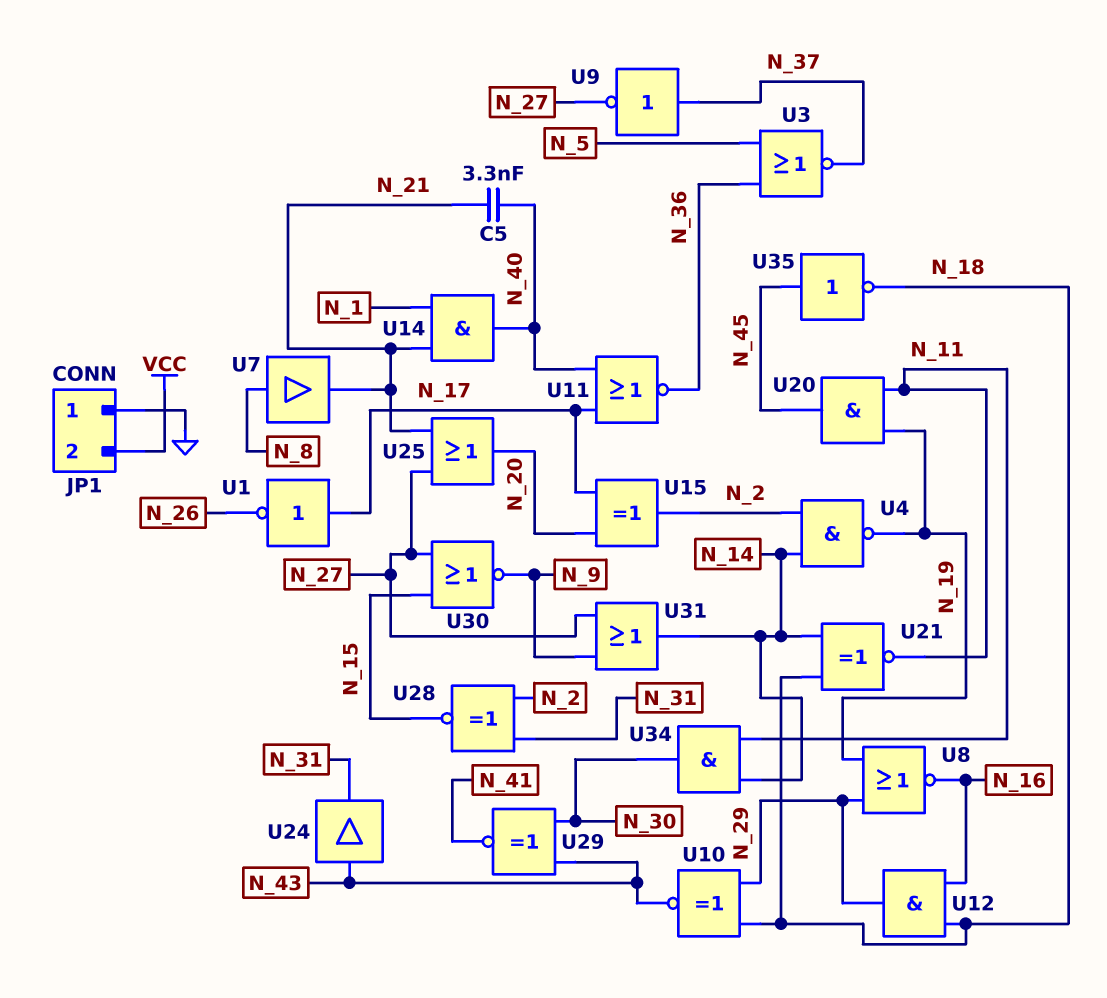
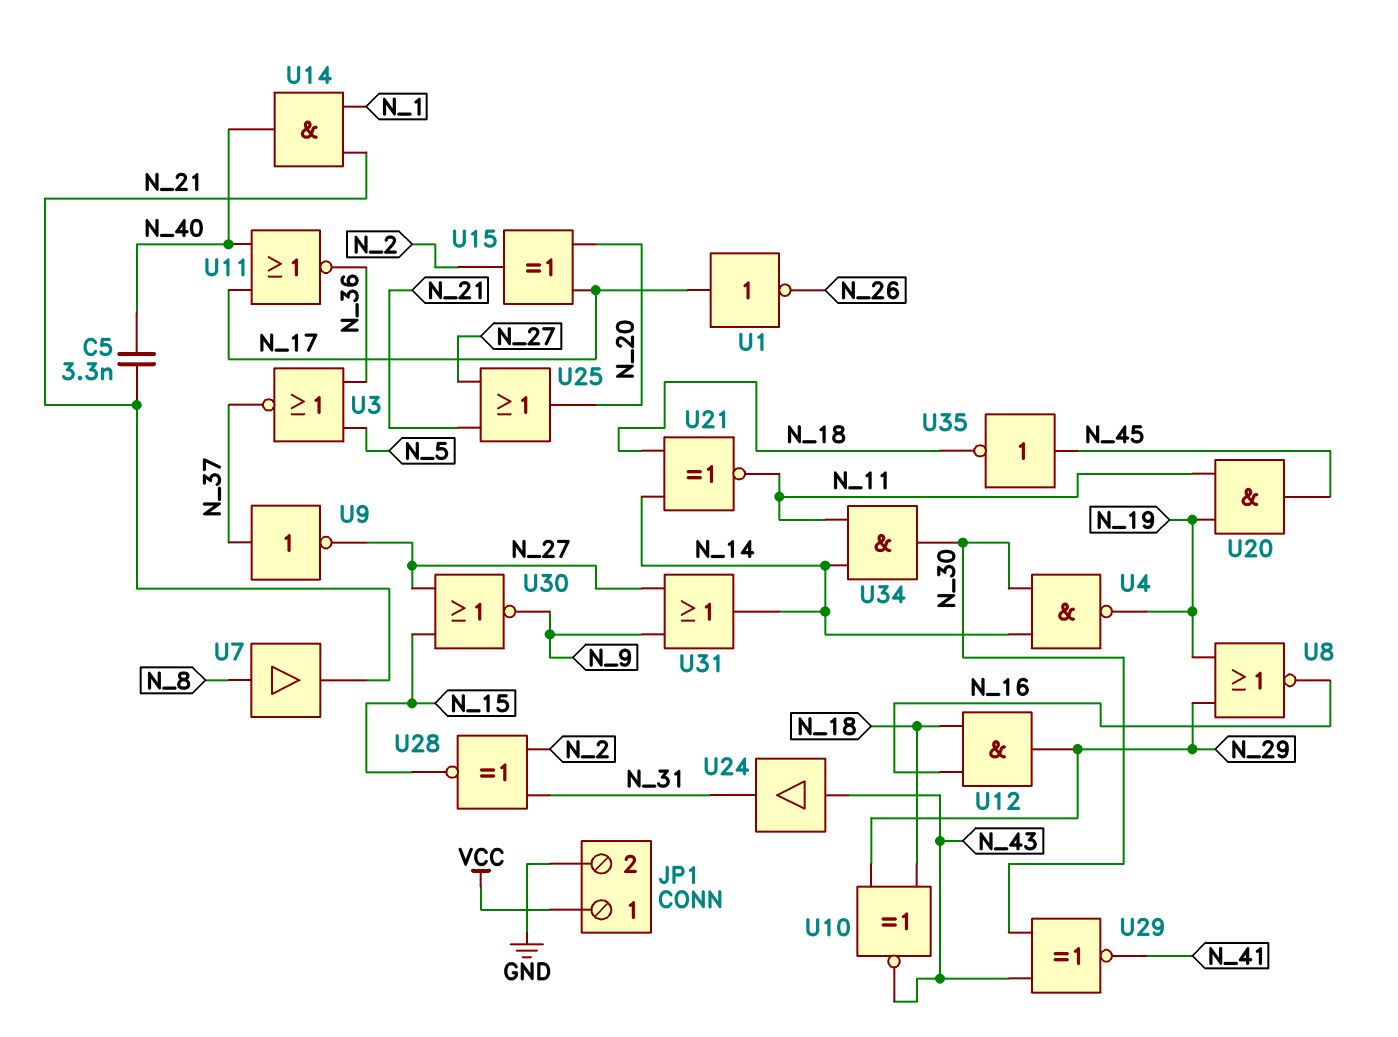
JP1 pin 1: GND -> VCC
JP1 pin 2: VCC -> GND
U4: NAND (in N_2, in N_14, out N_19) -> NAND (in N_14, in N_30, out N_19)

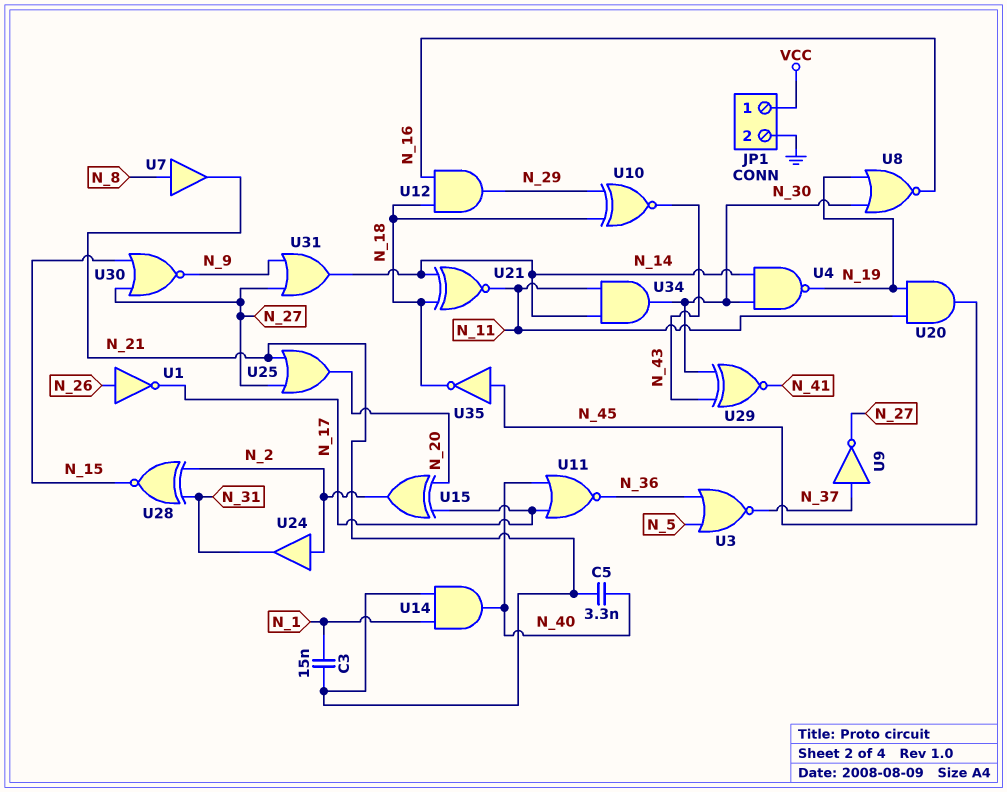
C3: none -> 15nF (N_1, N_21)
U1: NOT (in N_17, out N_26) -> NOT (in N_26, out N_17)
U8: NOR (in N_19, in N_29, out N_16) -> NOR (in N_19, in N_30, out N_16)
U24: buffer (in N_43, out N_31) -> buffer (in N_2, out N_31)

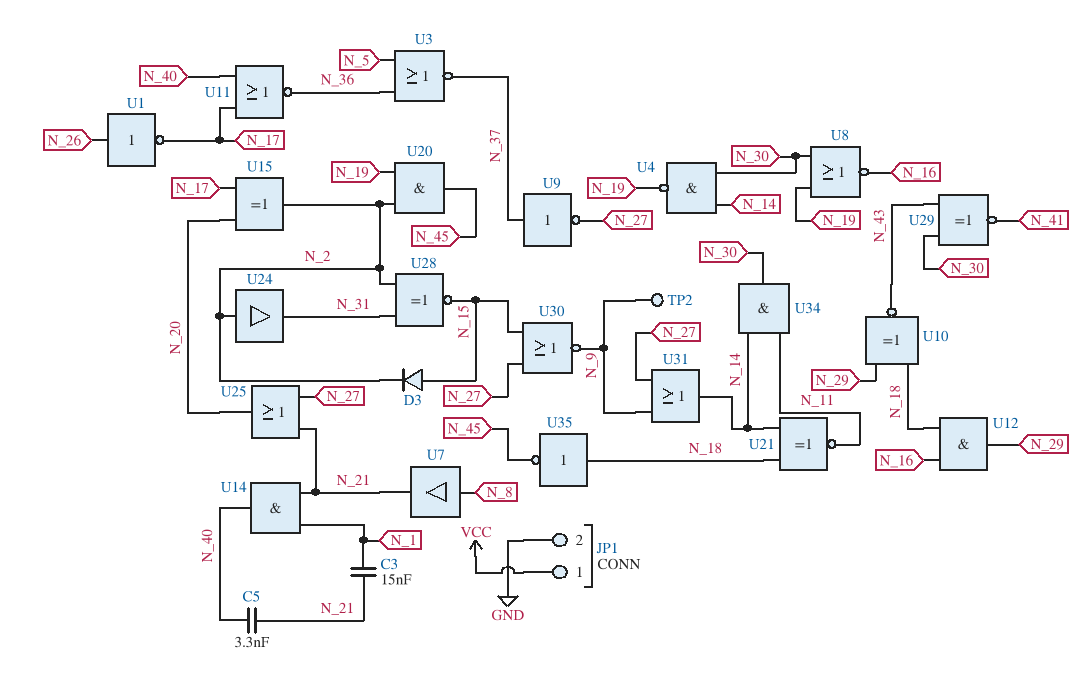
D3: none -> diode (A N_15, K N_2)
TP2: none -> test point (N_9)
U20: AND (in N_11, in N_19, out N_45) -> AND (in N_2, in N_19, out N_45)
U35: NOT (in N_45, out N_18) -> NOT (in N_18, out N_45)

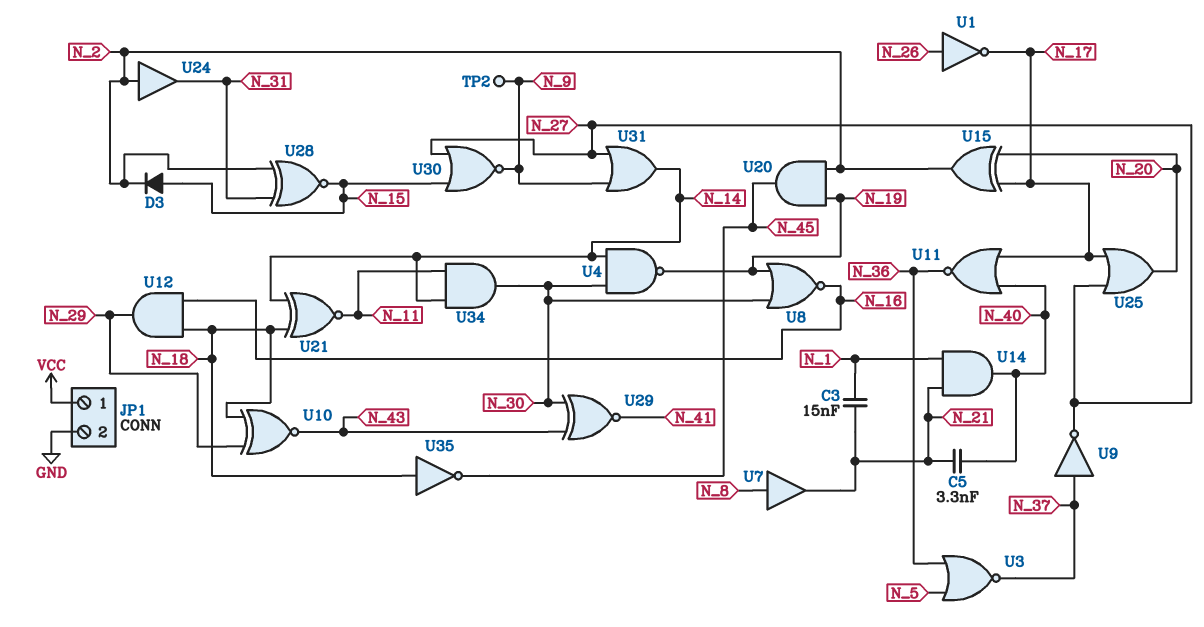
U25: OR (in N_21, in N_27, out N_20) -> OR (in N_17, in N_27, out N_20)

